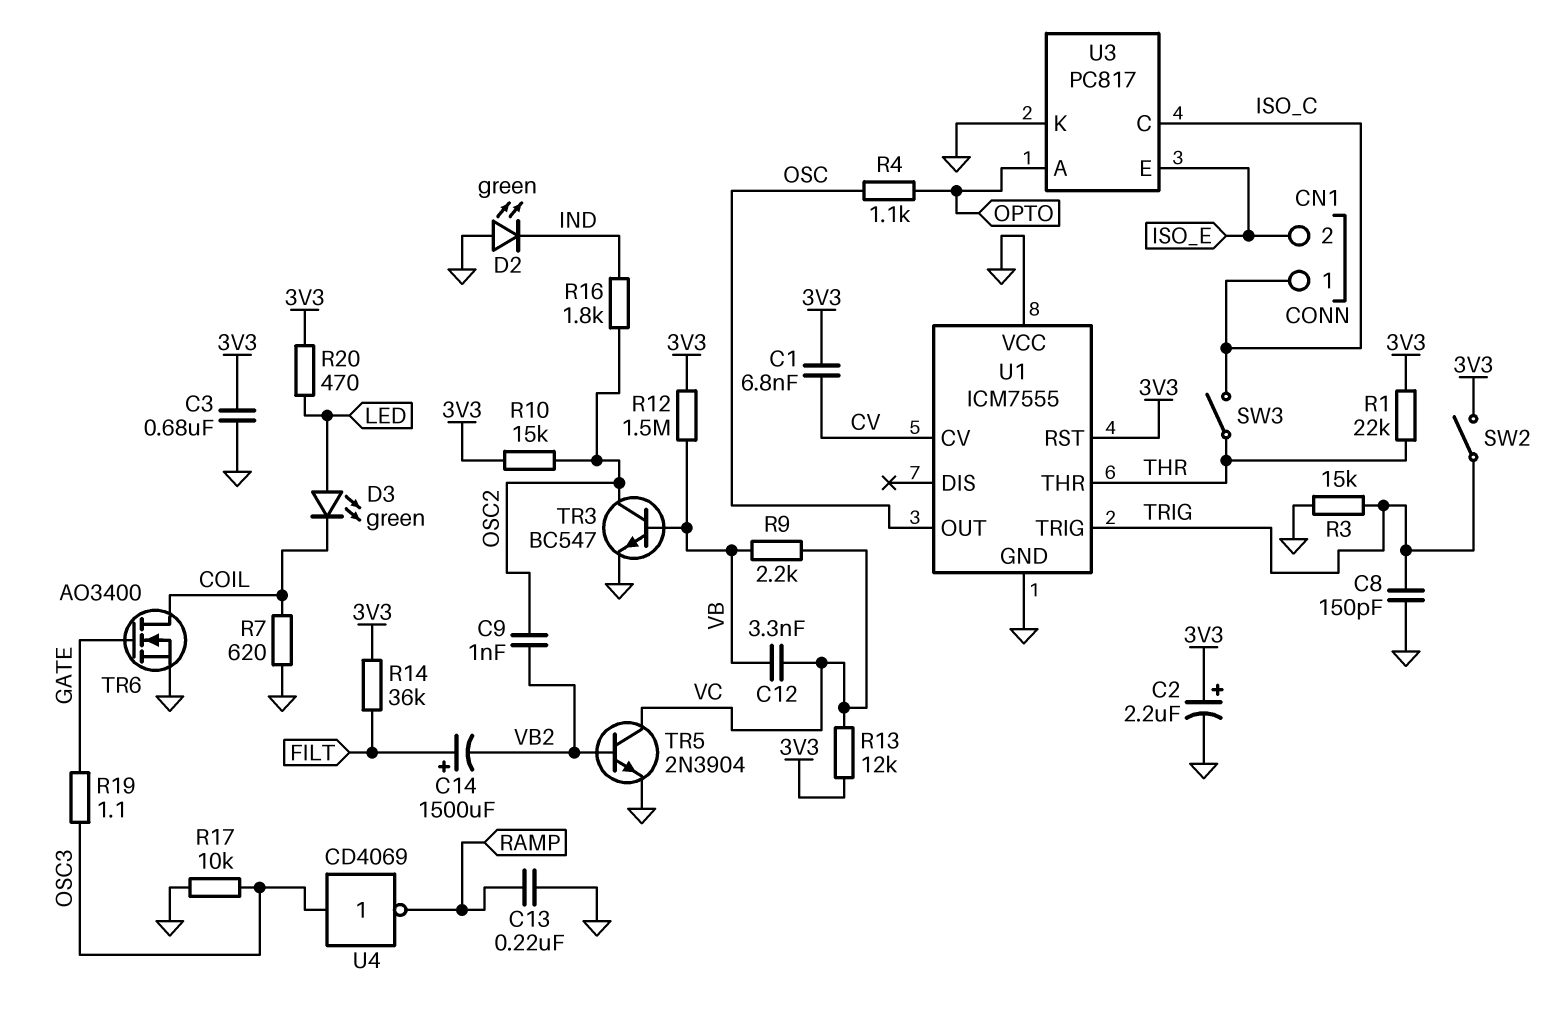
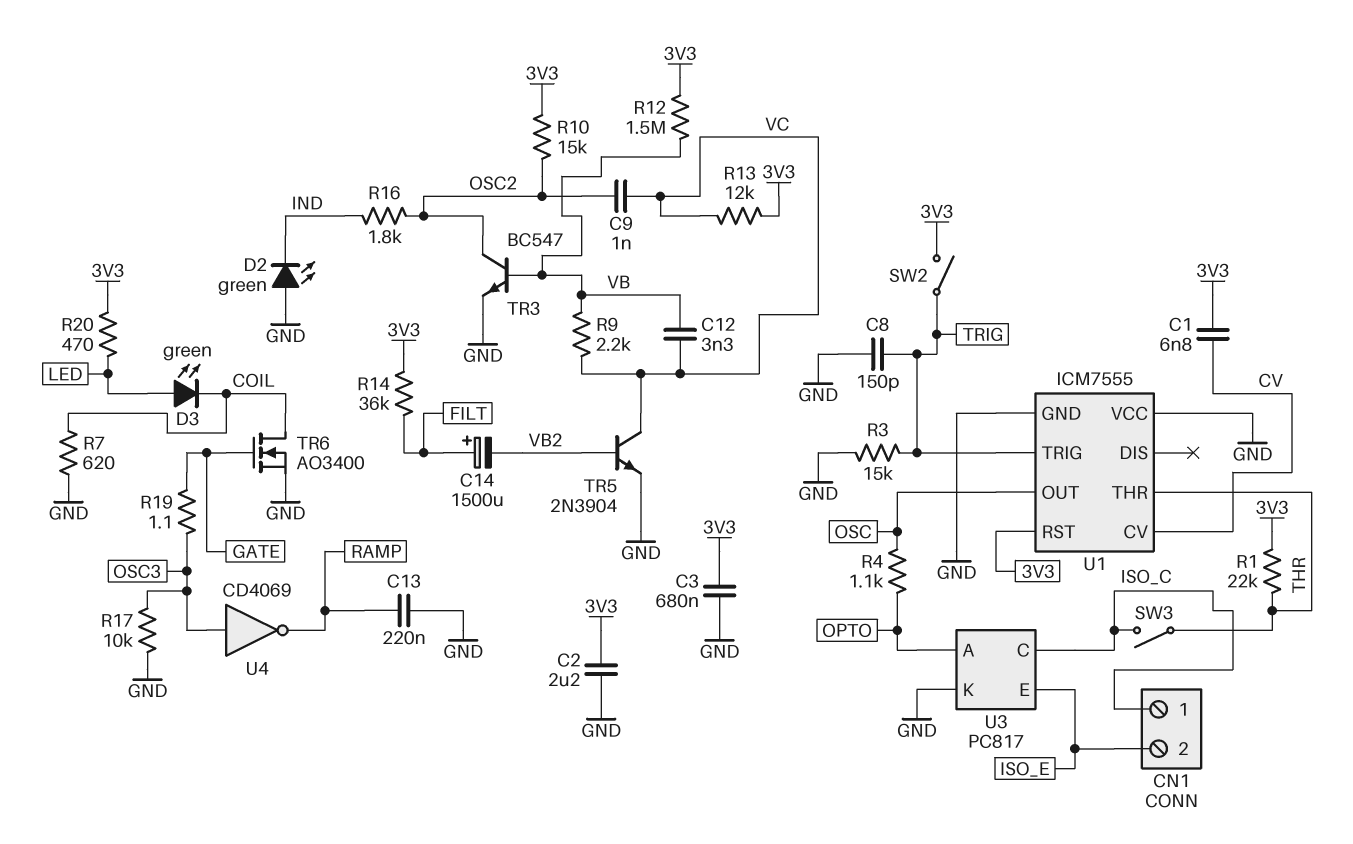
C2: 2.2uF (plus 3V3, minus GND) -> 2.2uF (3V3, GND)
C9: 1nF (OSC2, VB2) -> 1nF (OSC2, VC)

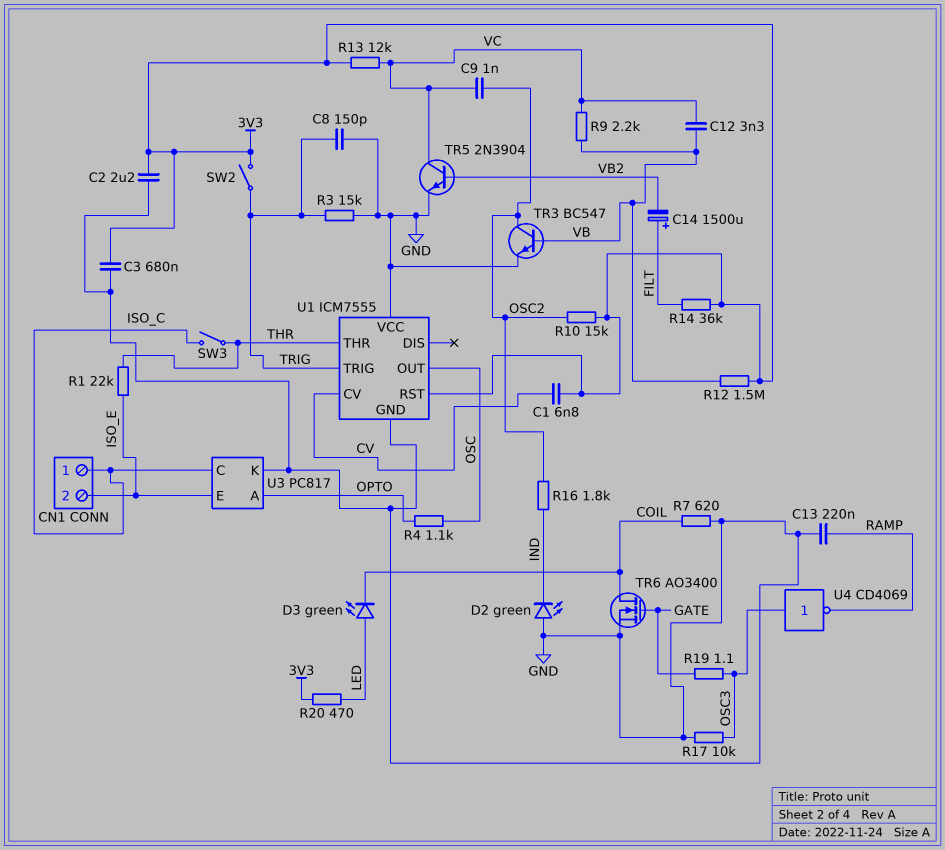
R1: 22k (3V3, THR) -> 22k (ISO_E, THR)

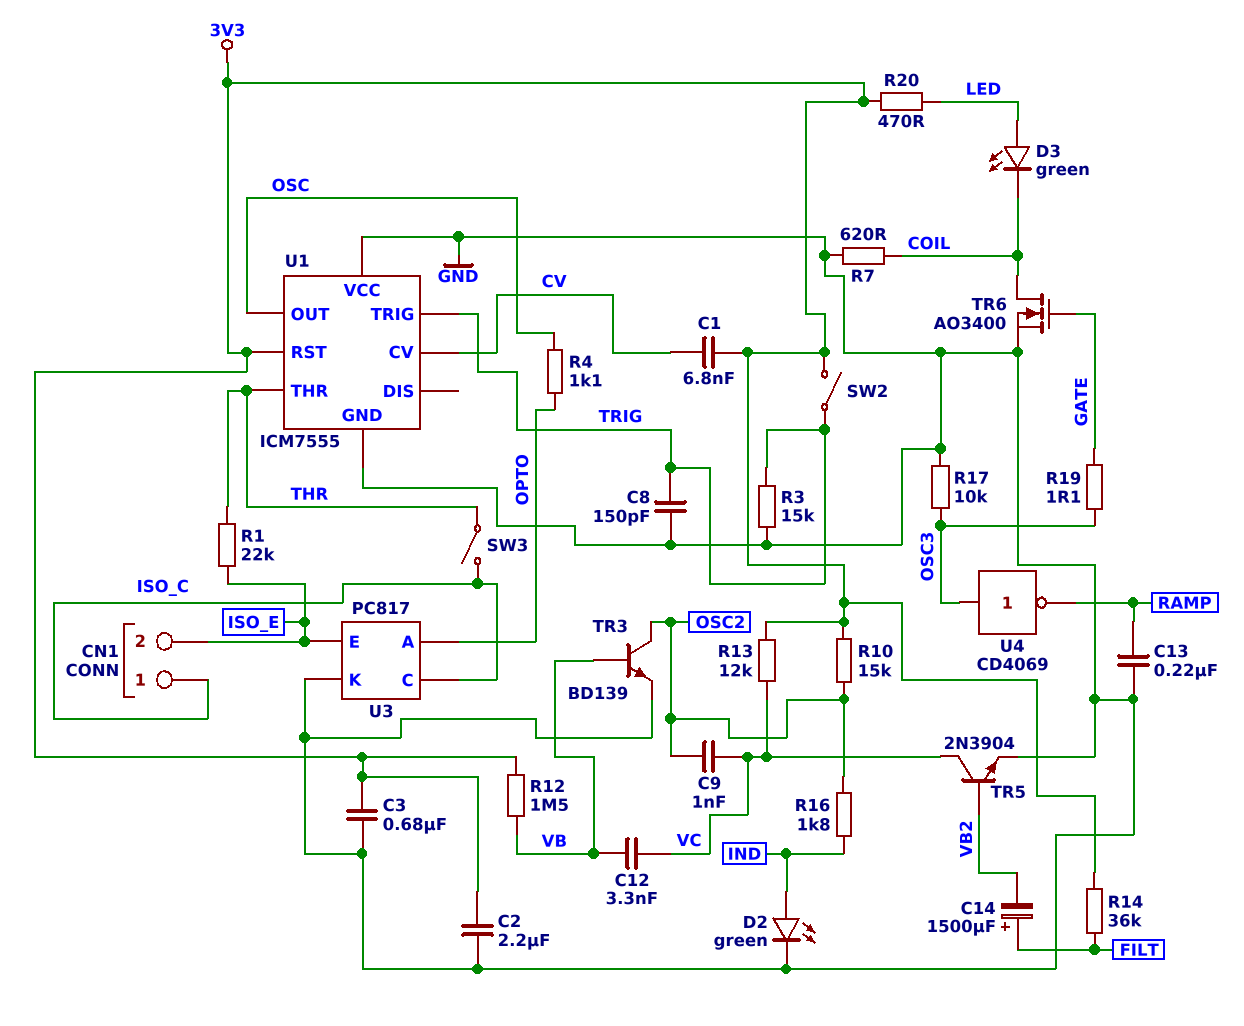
D2: LED green (A GND, K IND) -> LED green (A IND, K GND)
R9: 2.2k (VB, VC) -> none
TR3: NPN BC547 (B VB, C OSC2, E GND) -> NPN BD139 (B VB, C OSC2, E GND)

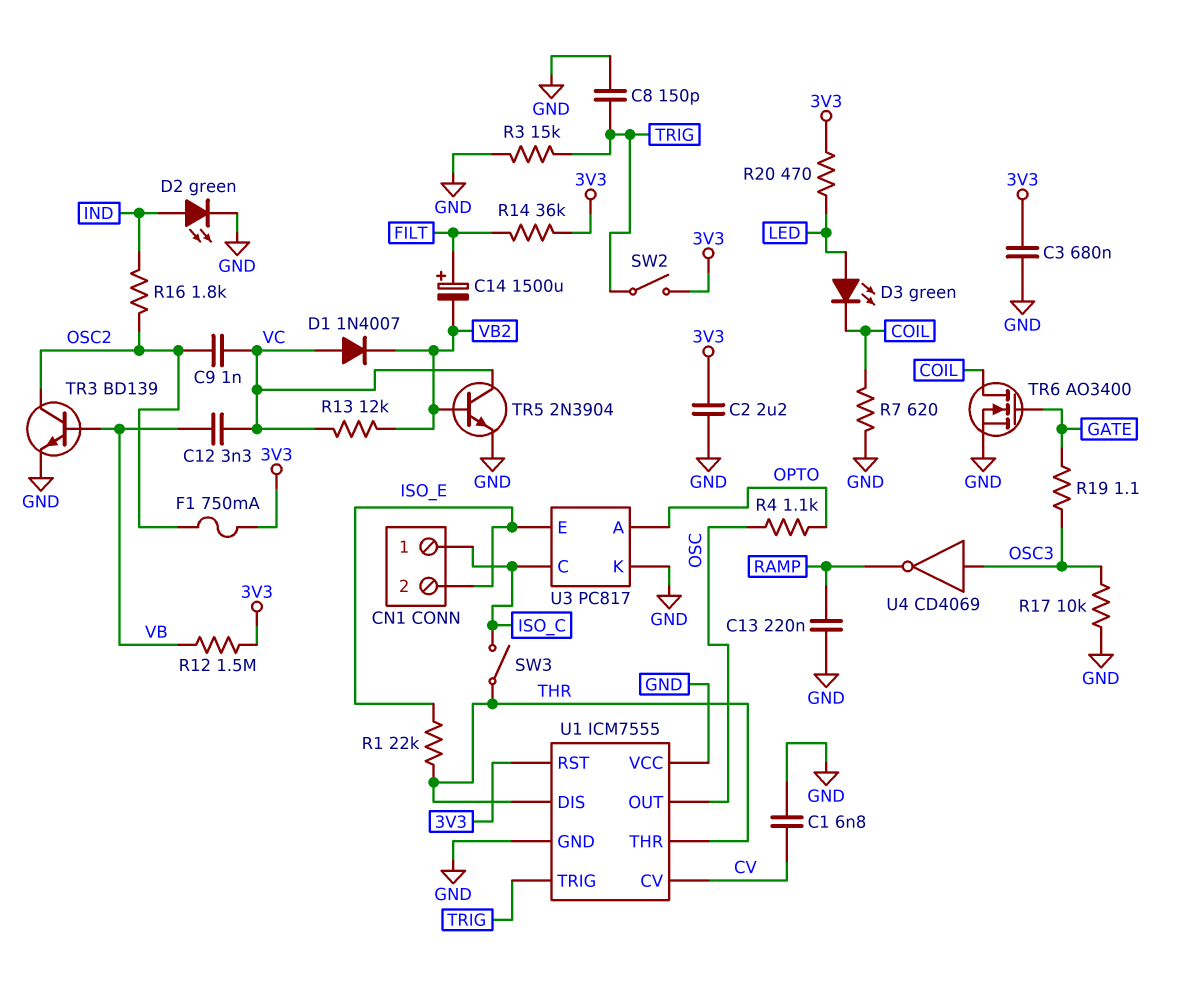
C1: 6.8nF (3V3, CV) -> 6.8nF (CV, GND)
D1: none -> diode 1N4007 (A VC, K VB2)
F1: none -> 750mA (3V3, OSC2)
R10: 15k (3V3, OSC2) -> none
R13: 12k (3V3, VC) -> 12k (VB2, VC)
U1 pin DIS: none -> THR

